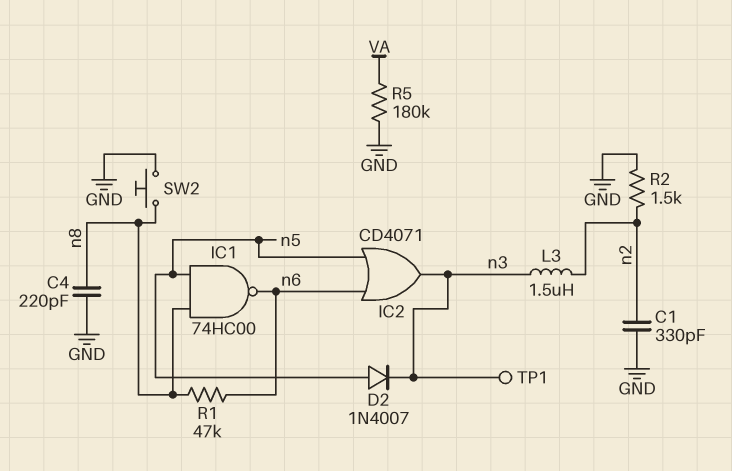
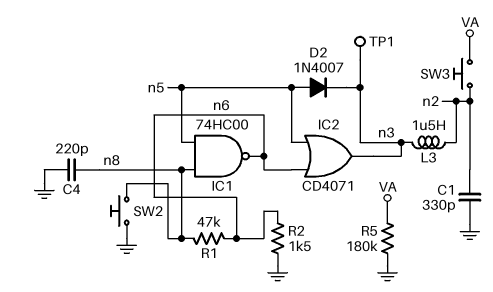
R2: 1.5k (GND, n2) -> 1.5k (GND, n6)
SW3: none -> button (VA, n2)

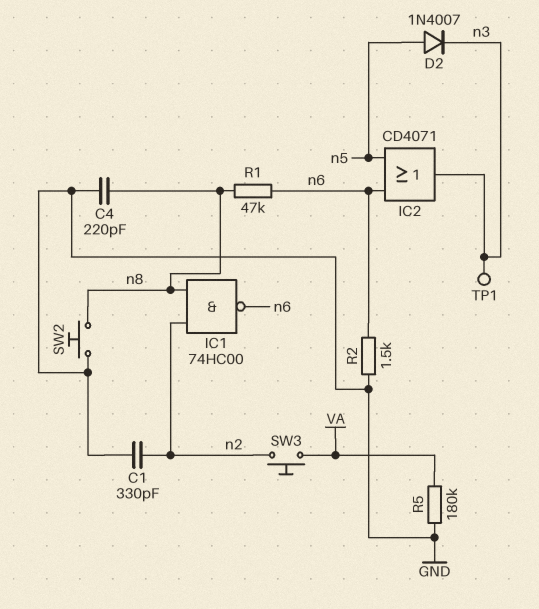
IC1: NAND 74HC00 (in n5, in n8, out n6) -> NAND 74HC00 (in n2, in n8, out n6)
L3: 1.5uH (n2, n3) -> none

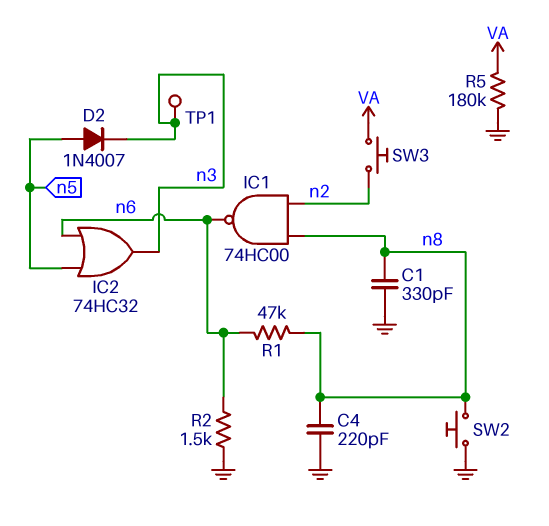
C1: 330pF (GND, n2) -> 330pF (GND, n8)
IC2: OR CD4071 (in n5, in n6, out n3) -> OR 74HC32 (in n5, in n6, out n3)

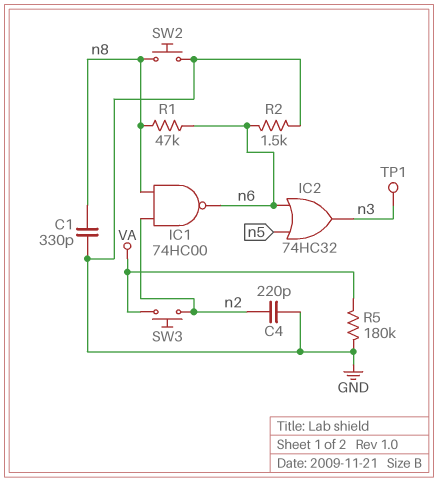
C4: 220pF (GND, n8) -> 220pF (GND, n2)
D2: diode 1N4007 (A n5, K n3) -> none

